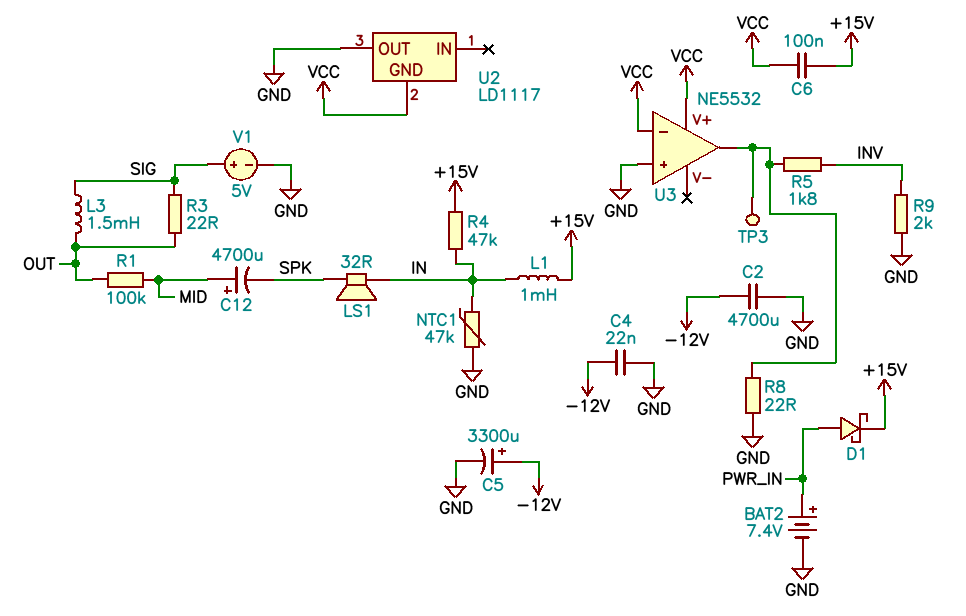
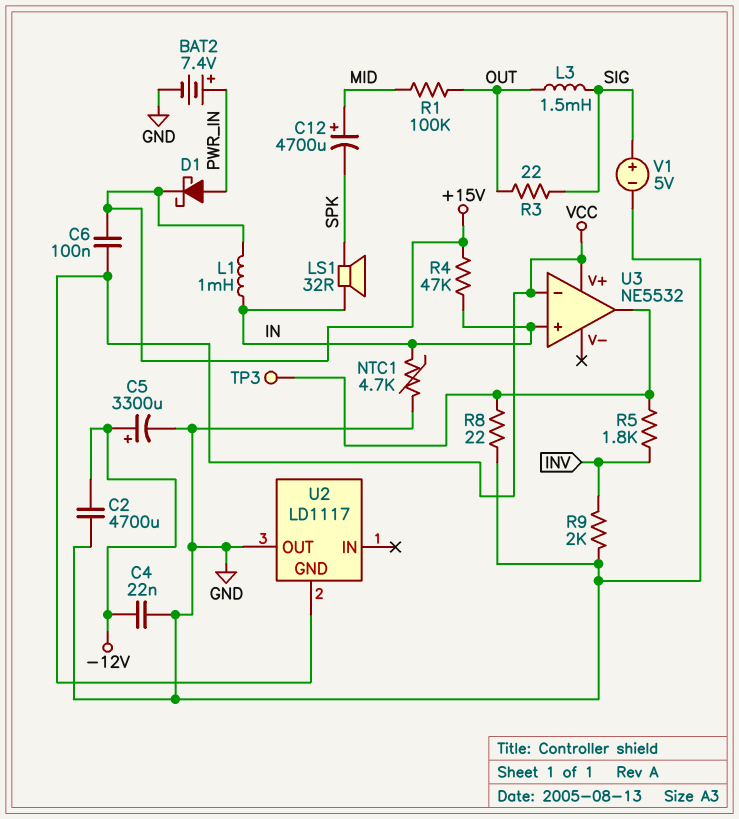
NTC1: 47k (GND, IN) -> 4.7k (GND, IN)
U3 pin in+: GND -> IN

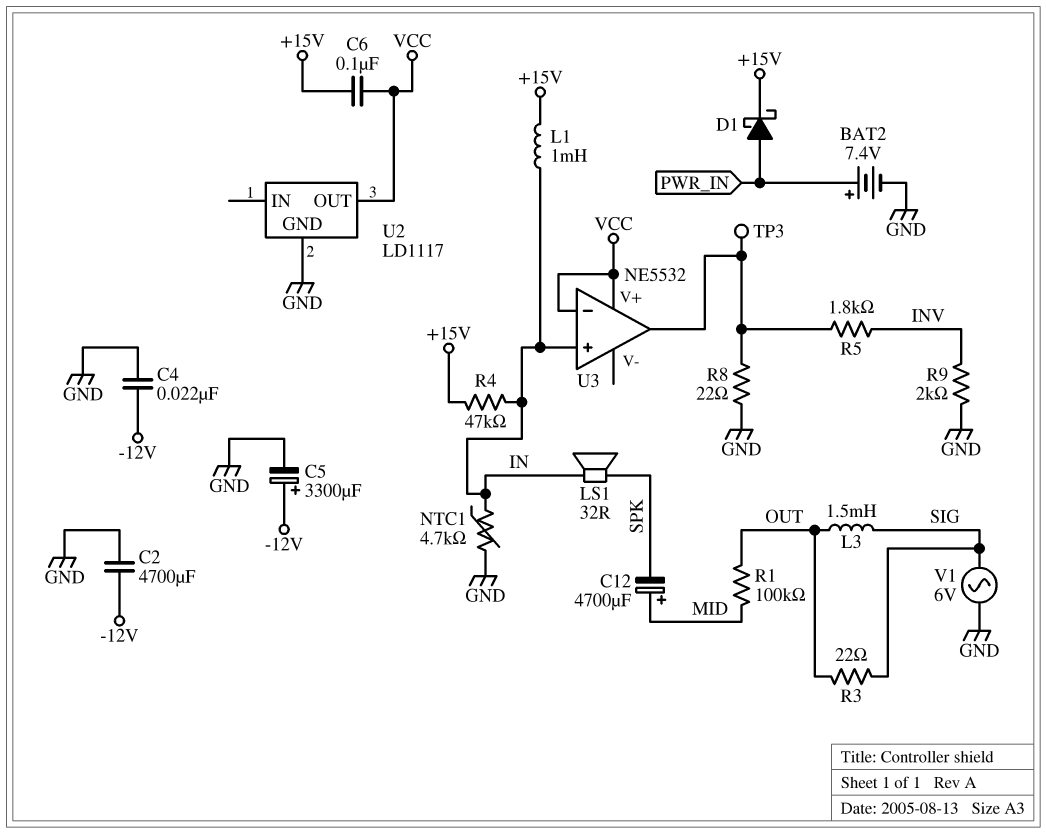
U2 pin GND: VCC -> GND
U2 pin OUT: GND -> VCC
V1: 5V (plus SIG, minus GND) -> AC 6V (GND, SIG)

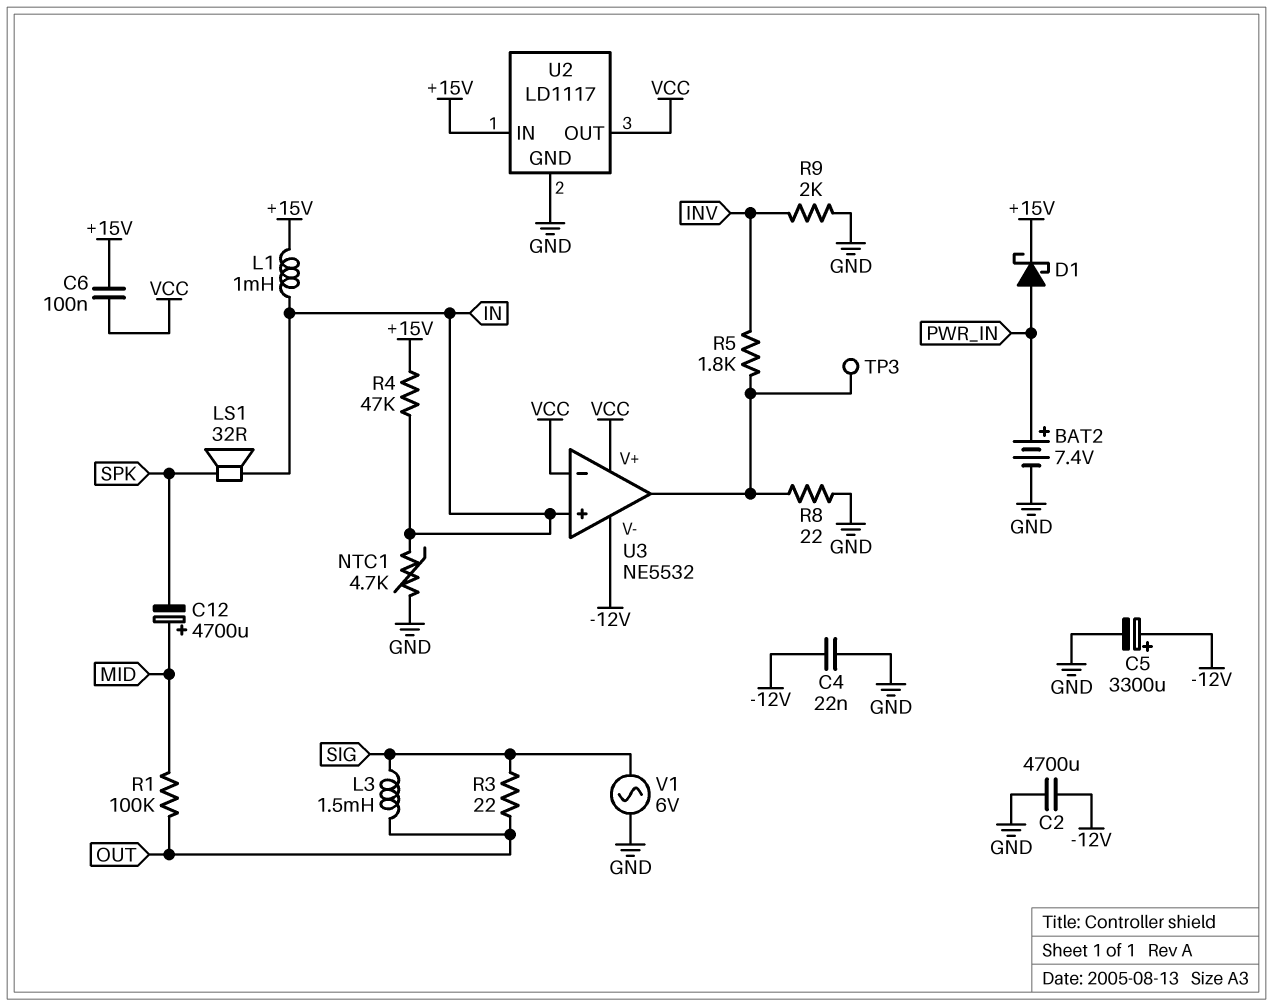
U2 pin IN: none -> +15V
U3 pin V-: none -> -12V

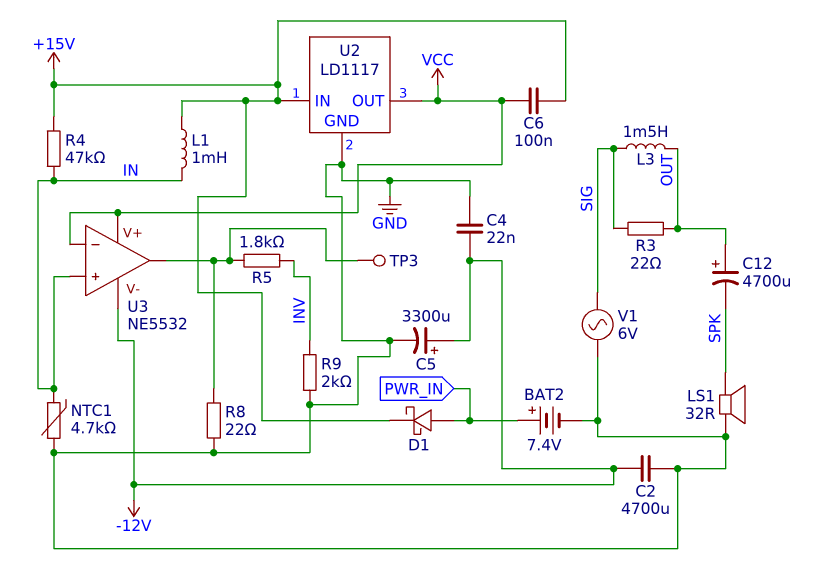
C12: 4700uF (plus MID, minus SPK) -> 4700uF (plus OUT, minus SPK)
LS1: speaker 32R (IN, SPK) -> speaker 32R (GND, SPK)
R1: 100k (MID, OUT) -> none

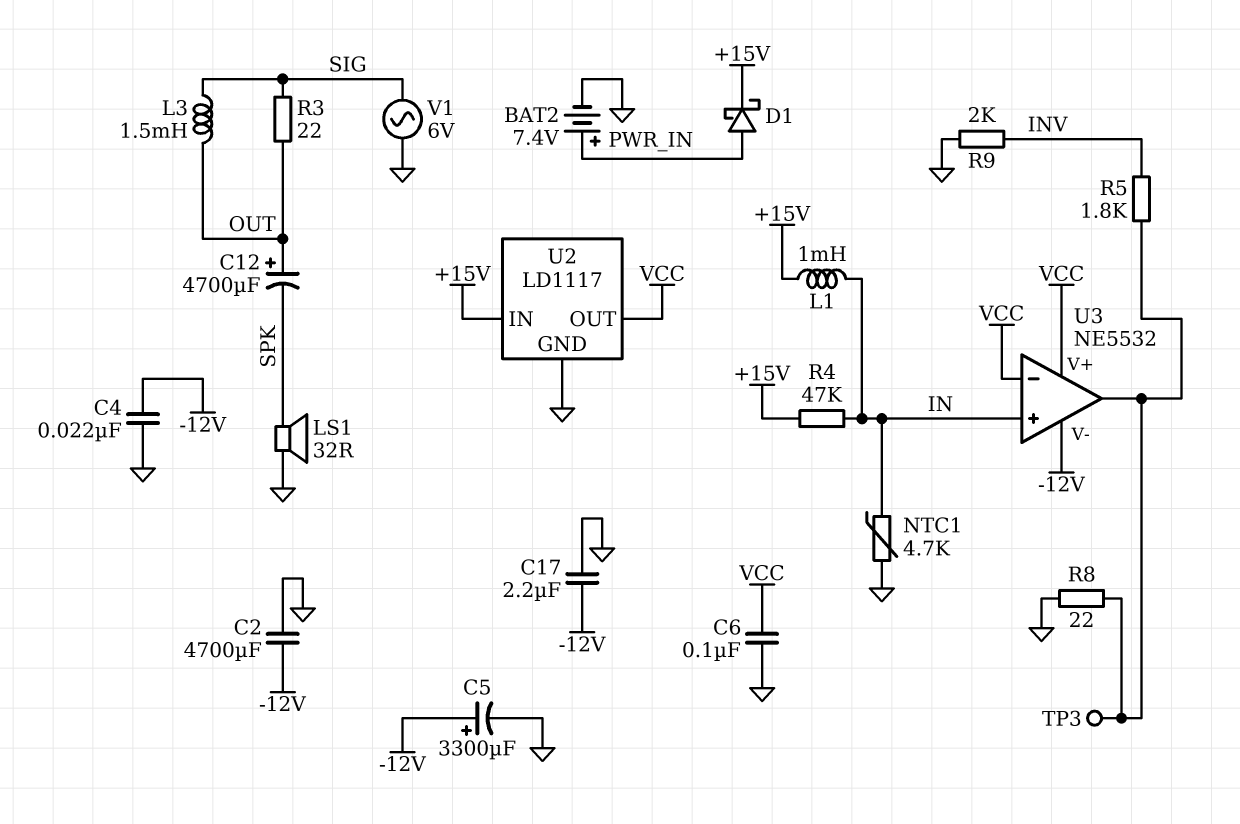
C6: 100nF (+15V, VCC) -> 100nF (GND, VCC)
C17: none -> 2.2uF (-12V, GND)

